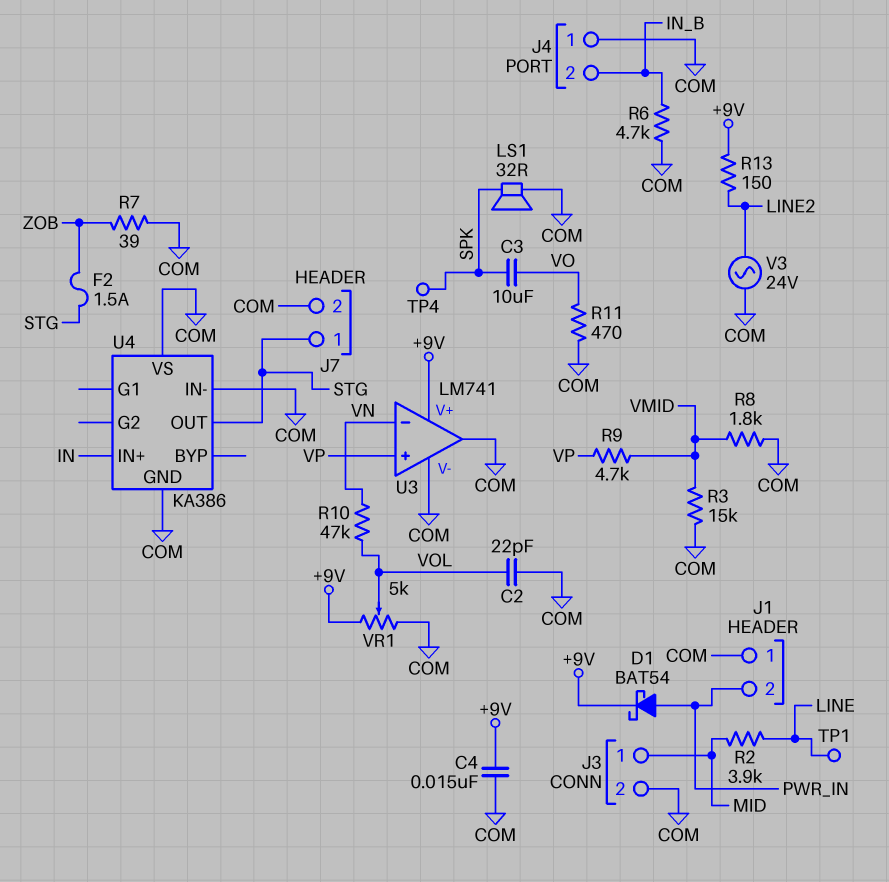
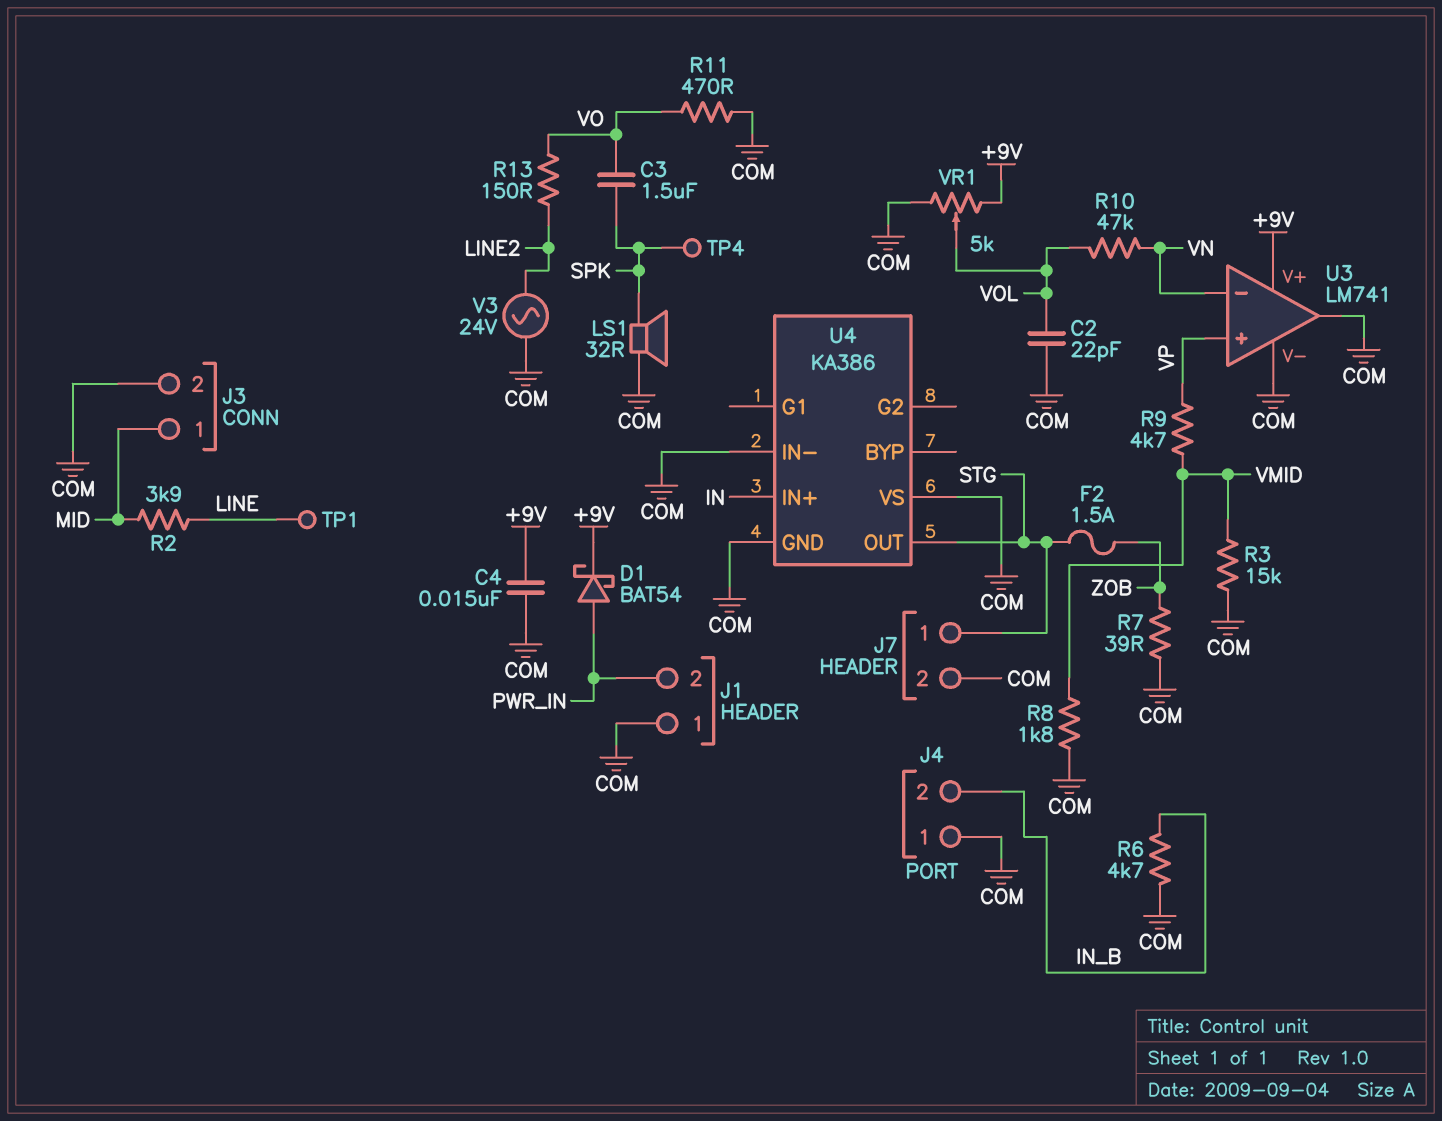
C3: 10uF (SPK, VO) -> 1.5uF (SPK, VO)
R13: 150 (+9V, LINE2) -> 150 (LINE2, VO)

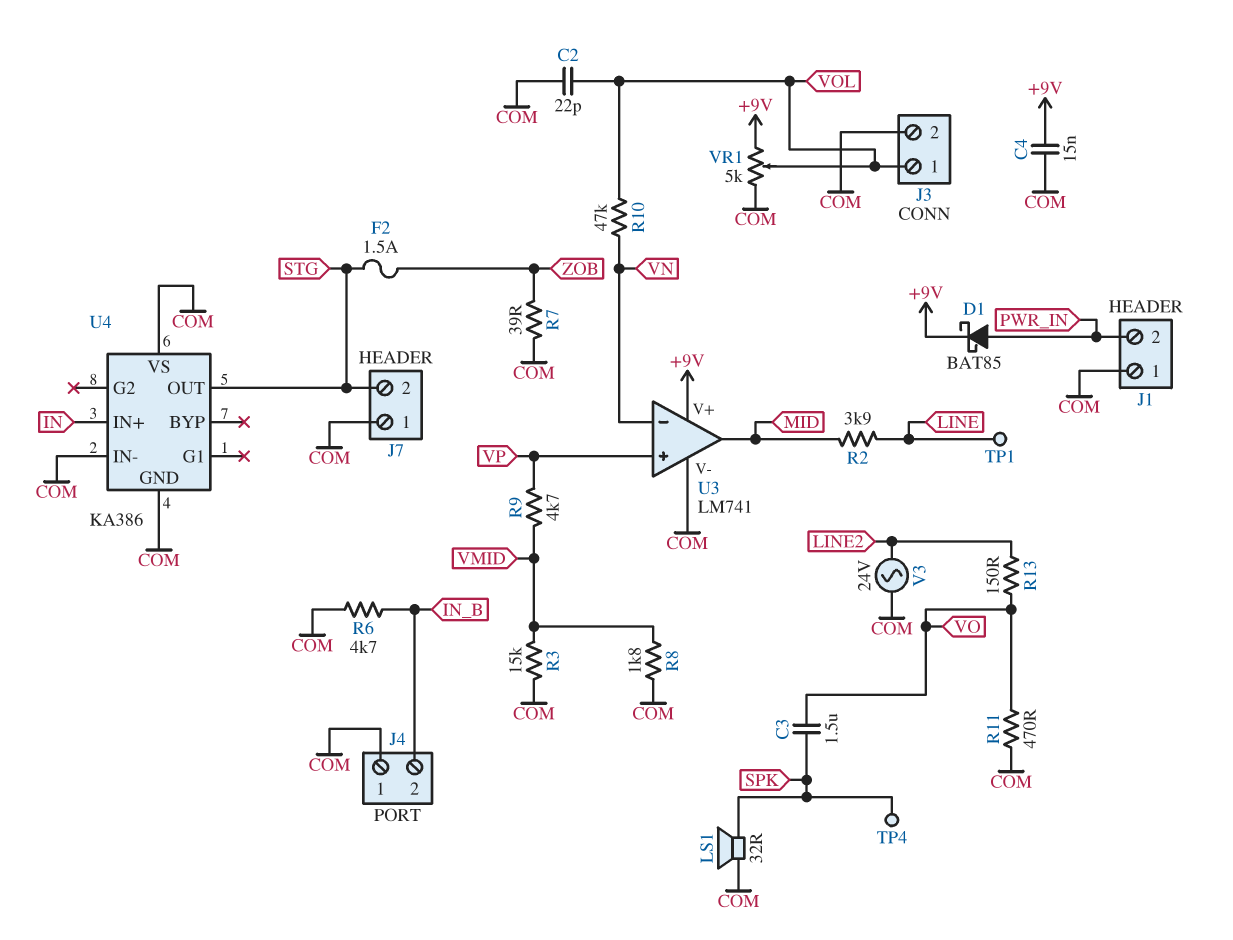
D1: schottky BAT54 (A PWR_IN, K +9V) -> schottky BAT85 (A PWR_IN, K +9V)
J3 pin 1: MID -> VOL
J7 pin 1: STG -> COM
J7 pin 2: COM -> STG
U3 pin out: COM -> MID

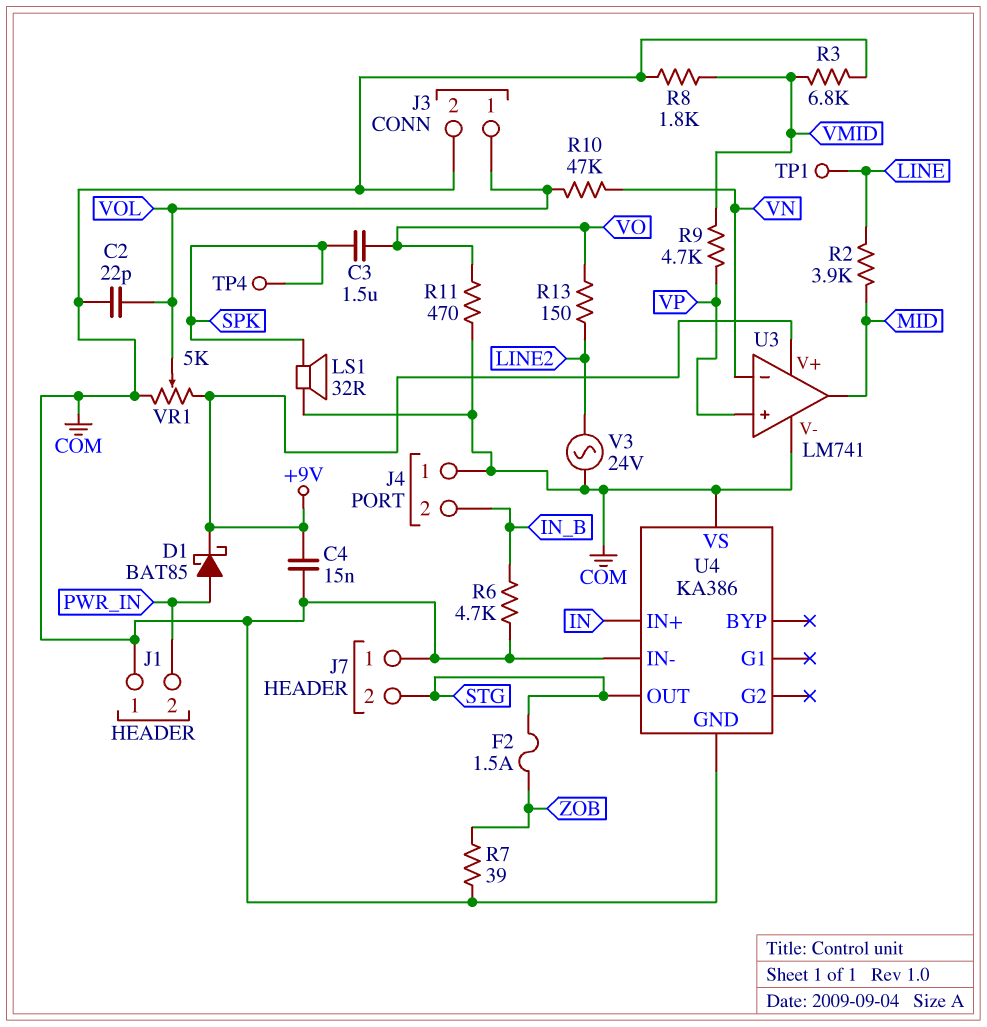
R3: 15k (COM, VMID) -> 6.8k (COM, VMID)

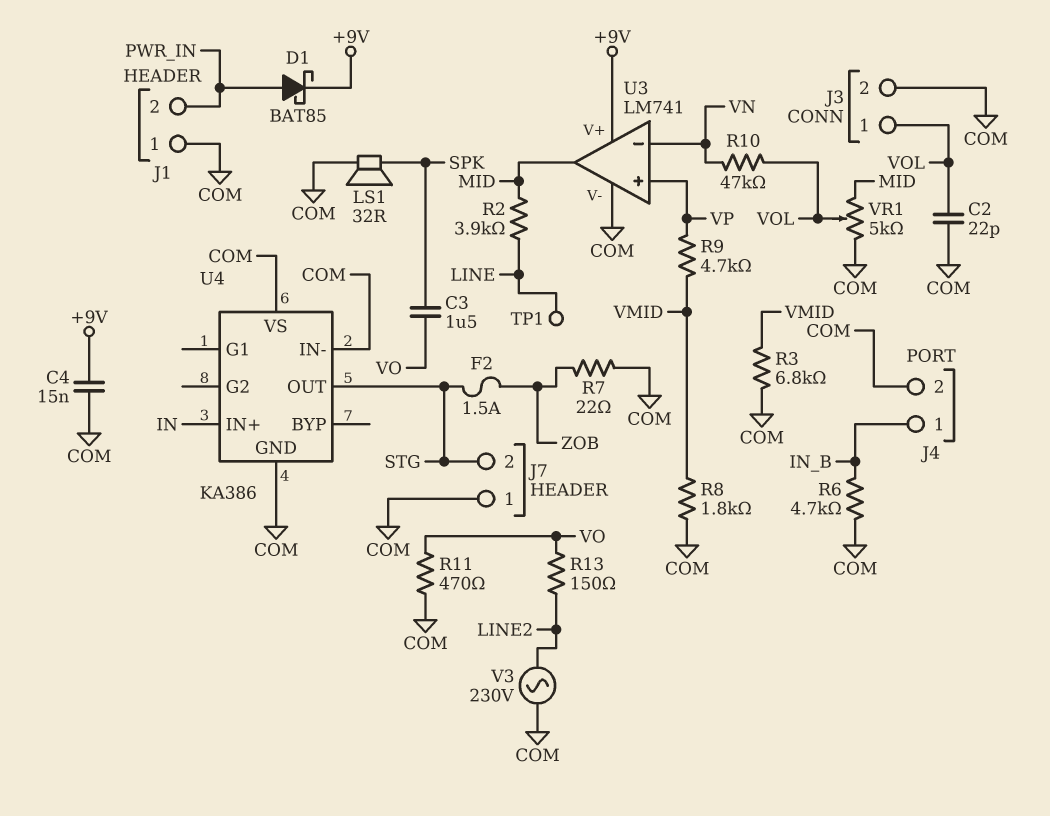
J4 pin 1: COM -> IN_B
J4 pin 2: IN_B -> COM
R7: 39 (COM, ZOB) -> 22 (COM, ZOB)
TP4: test point (SPK) -> none
V3: AC 24V (COM, LINE2) -> AC 230V (COM, LINE2)
VR1: 5k (+9V, COM, wiper VOL) -> 5k (COM, MID, wiper VOL)

